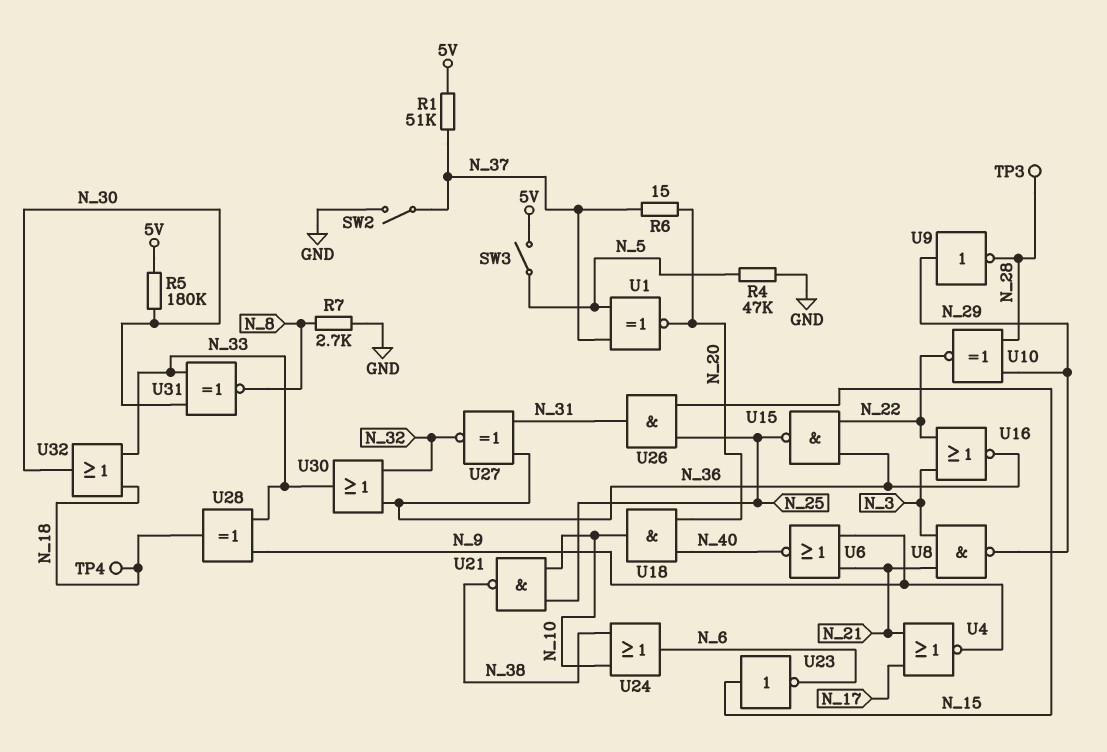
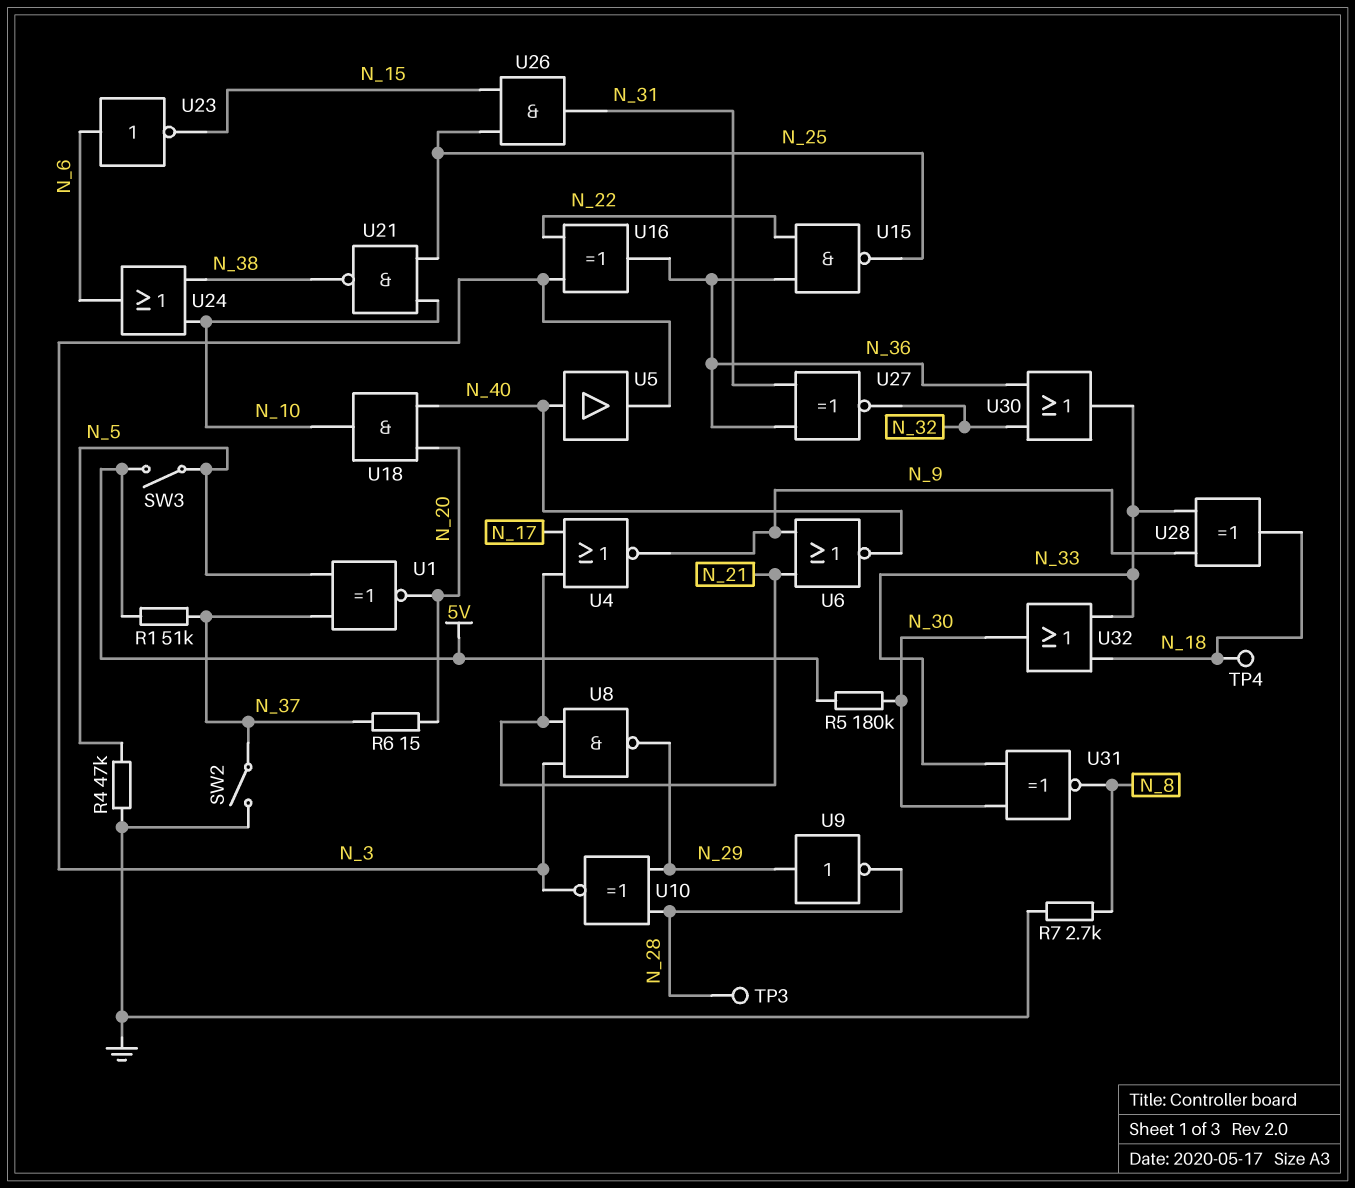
U5: none -> buffer (in N_40, out N_3)
U10: XNOR (in N_28, in N_29, out N_22) -> XNOR (in N_28, in N_29, out N_3)
U16: NOR (in N_3, in N_22, out N_36) -> XOR (in N_3, in N_22, out N_36)
U23: NOT (in N_15, out N_6) -> NOT (in N_6, out N_15)

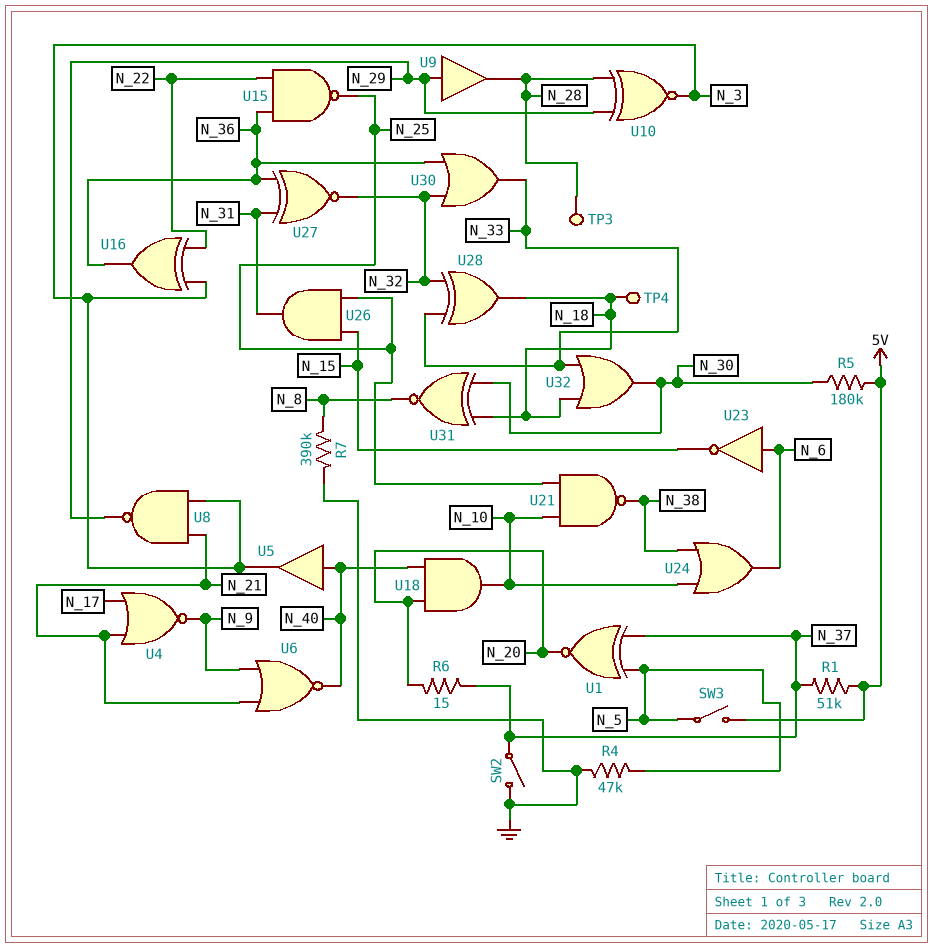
R7: 2.7k (GND, N_8) -> 390k (GND, N_8)
U9: NOT (in N_29, out N_28) -> buffer (in N_29, out N_28)
U28: XOR (in N_9, in N_33, out N_18) -> XOR (in N_32, in N_33, out N_18)
U31: XNOR (in N_30, in N_33, out N_8) -> XNOR (in N_18, in N_30, out N_8)

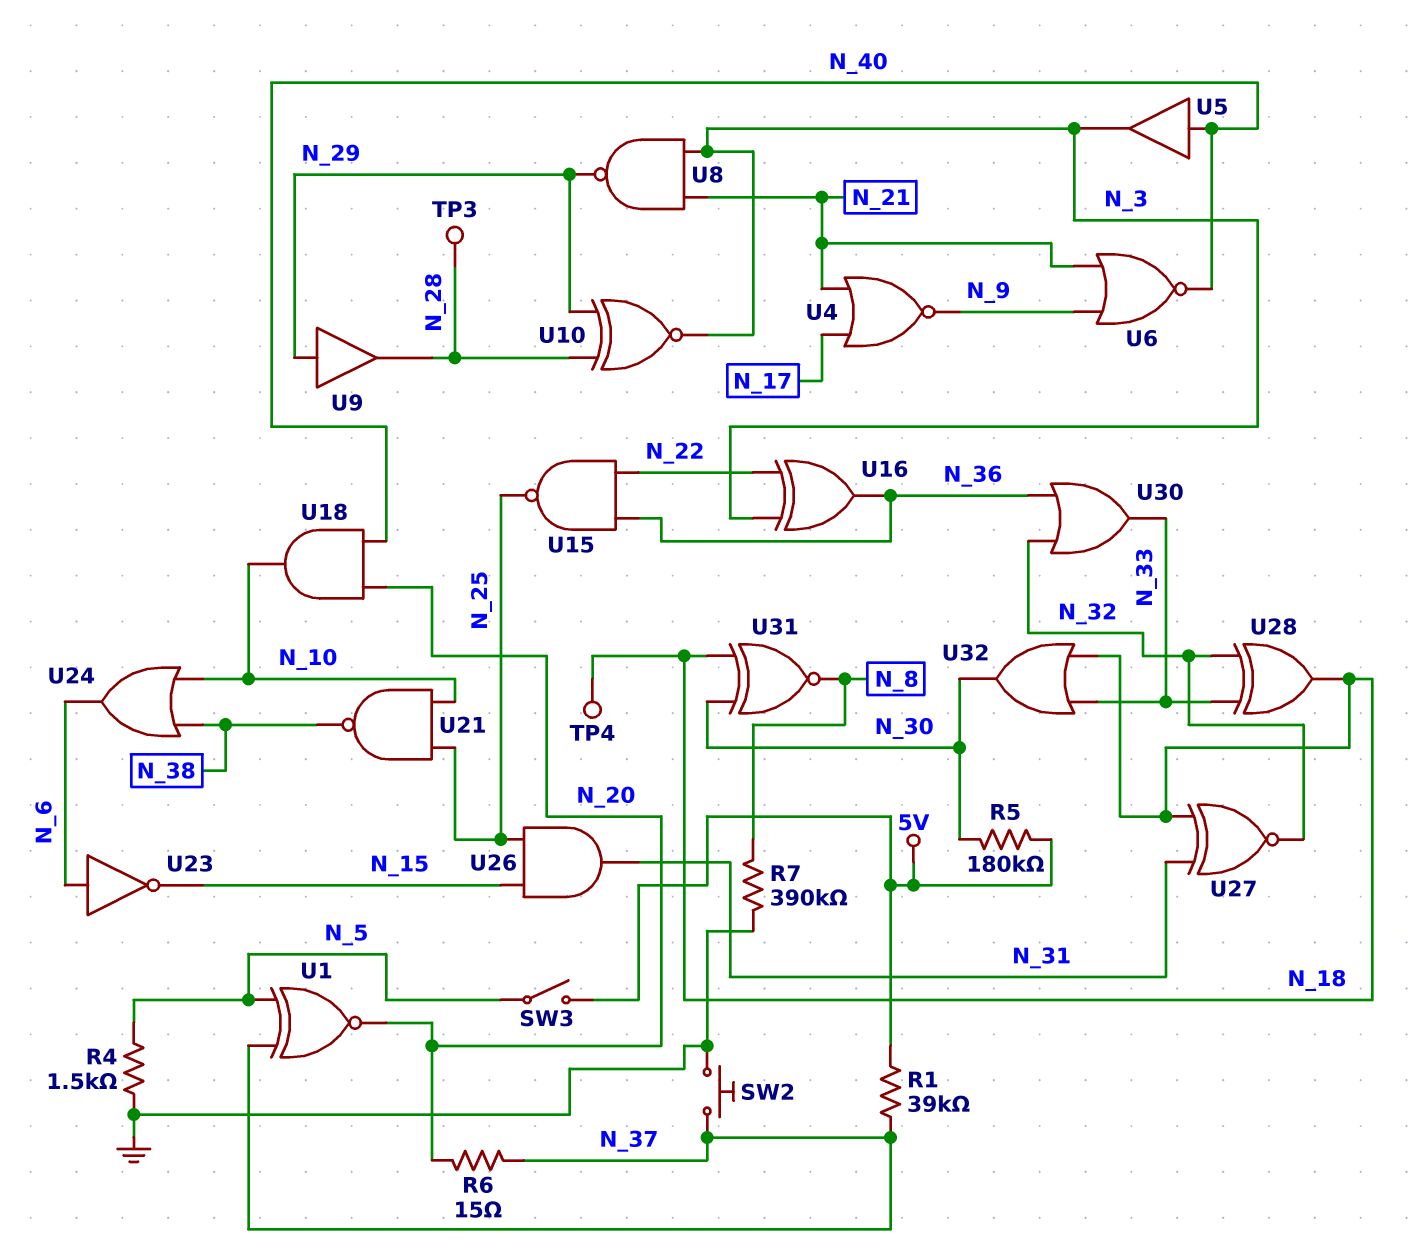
R1: 51k (5V, N_37) -> 39k (5V, N_37)
R4: 47k (GND, N_5) -> 1.5k (GND, N_5)
SW2: switch (GND, N_37) -> button (GND, N_37)
U27: XNOR (in N_31, in N_36, out N_32) -> XNOR (in N_18, in N_31, out N_32)

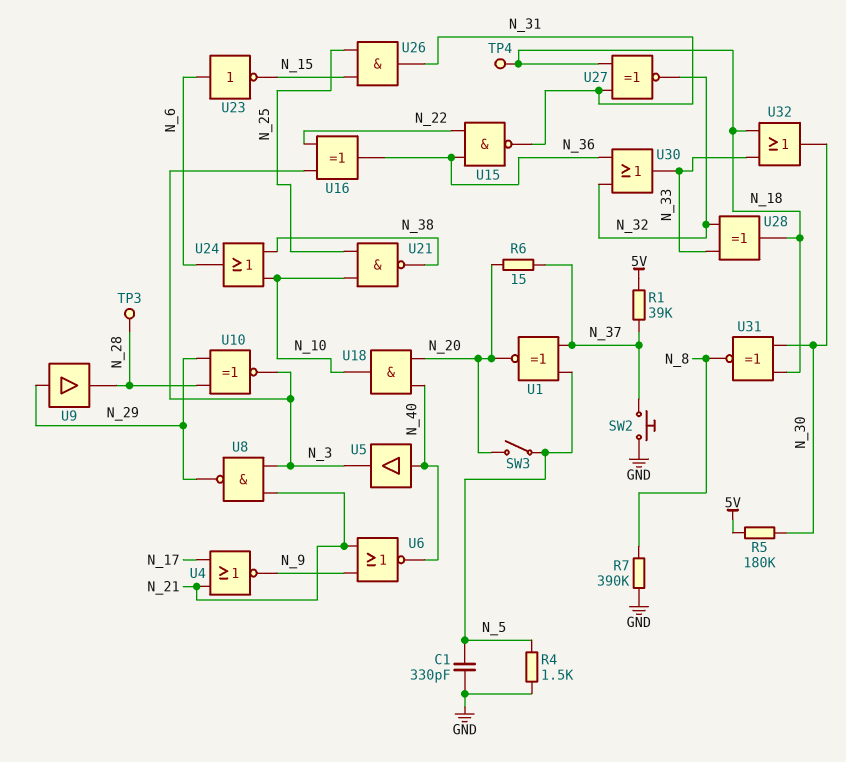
C1: none -> 330pF (GND, N_5)
SW3: switch (5V, N_5) -> switch (N_5, N_20)
U15: NAND (in N_22, in N_36, out N_25) -> NAND (in N_22, in N_36, out N_31)

